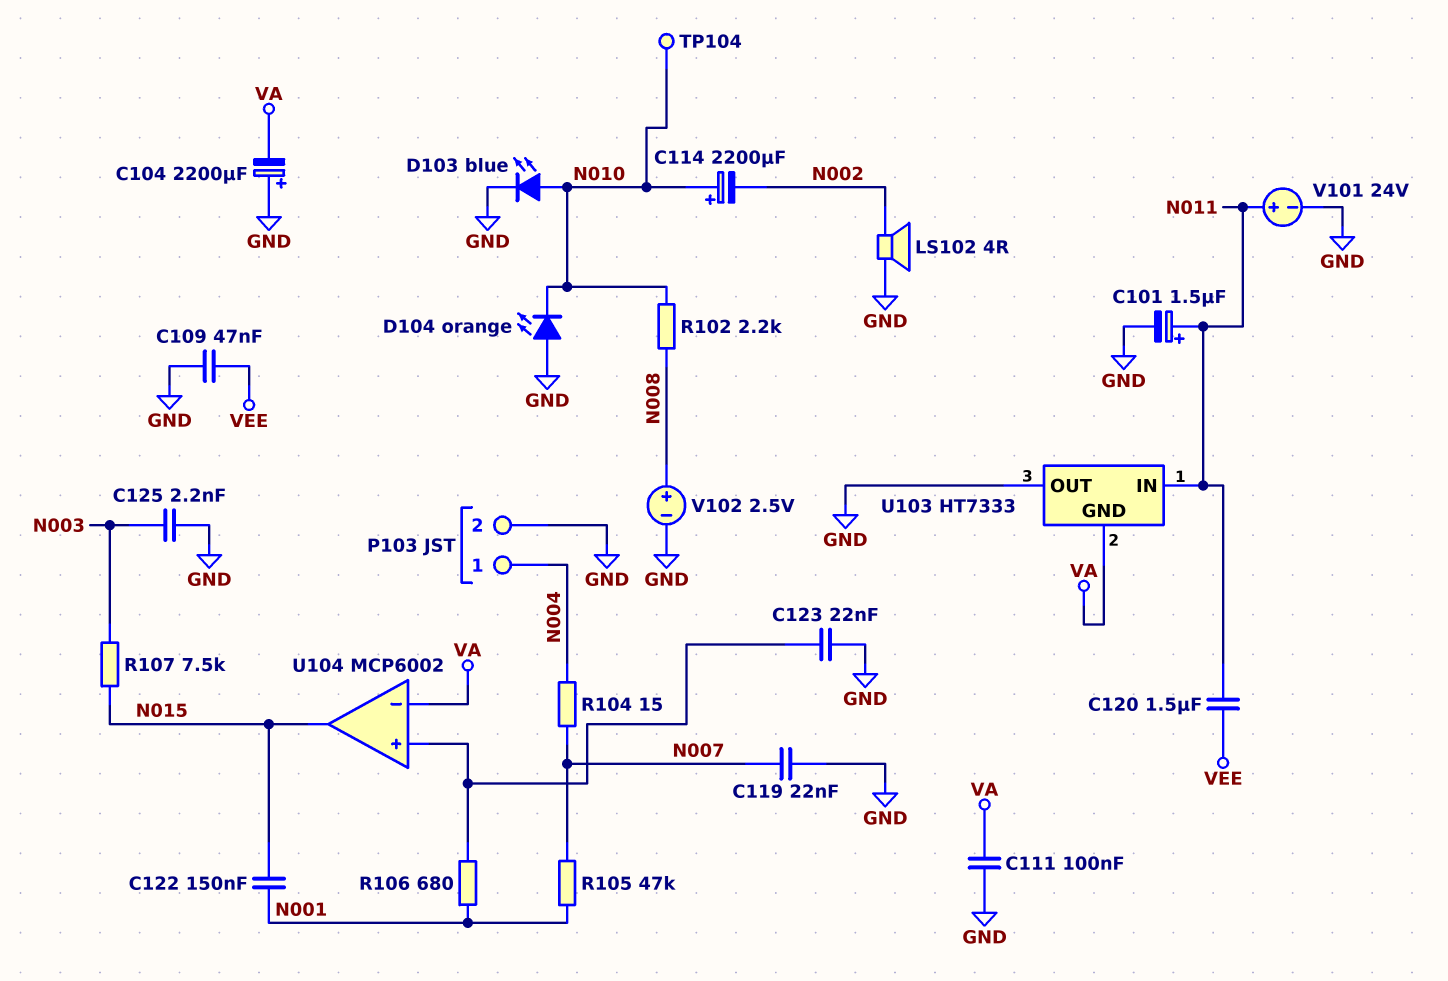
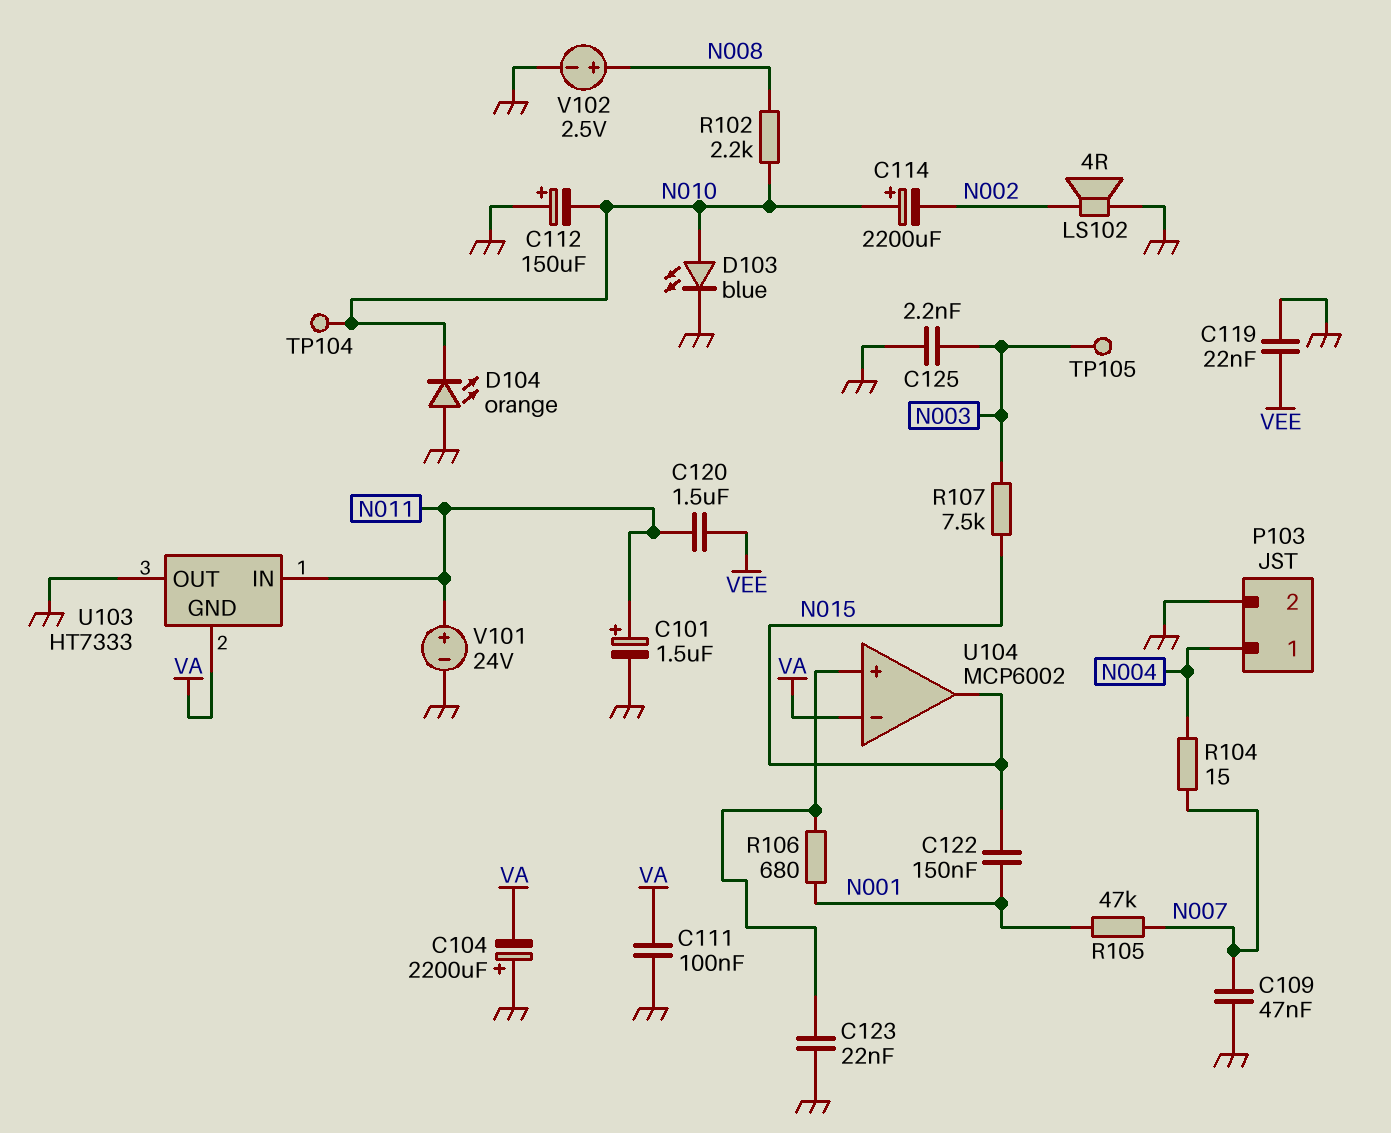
C109: 47nF (GND, VEE) -> 47nF (GND, N007)
C112: none -> 150uF (plus GND, minus N010)
C119: 22nF (GND, N007) -> 22nF (GND, VEE)
TP105: none -> test point (N003)

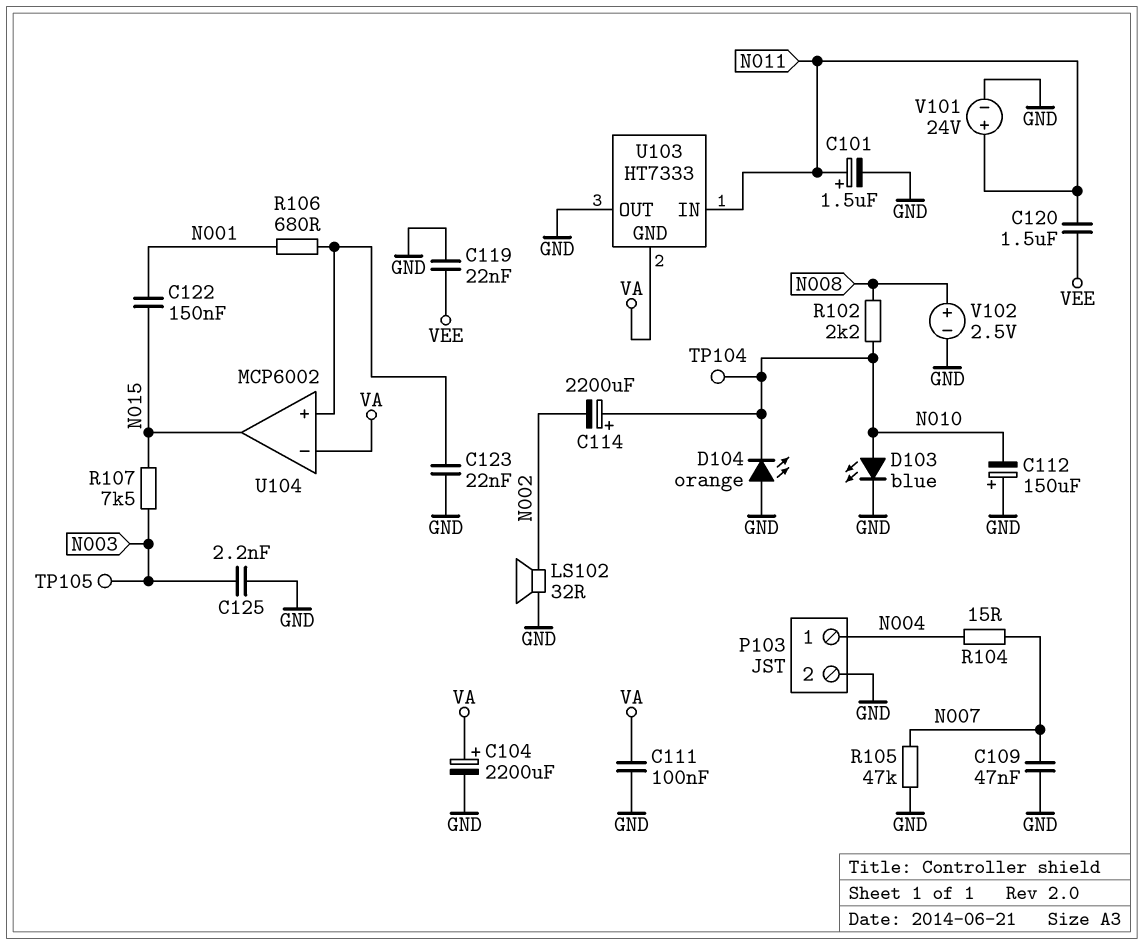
C104: 2200uF (plus GND, minus VA) -> 2200uF (plus VA, minus GND)
LS102: speaker 4R (GND, N002) -> speaker 32R (GND, N002)
R105: 47k (N001, N007) -> 47k (GND, N007)

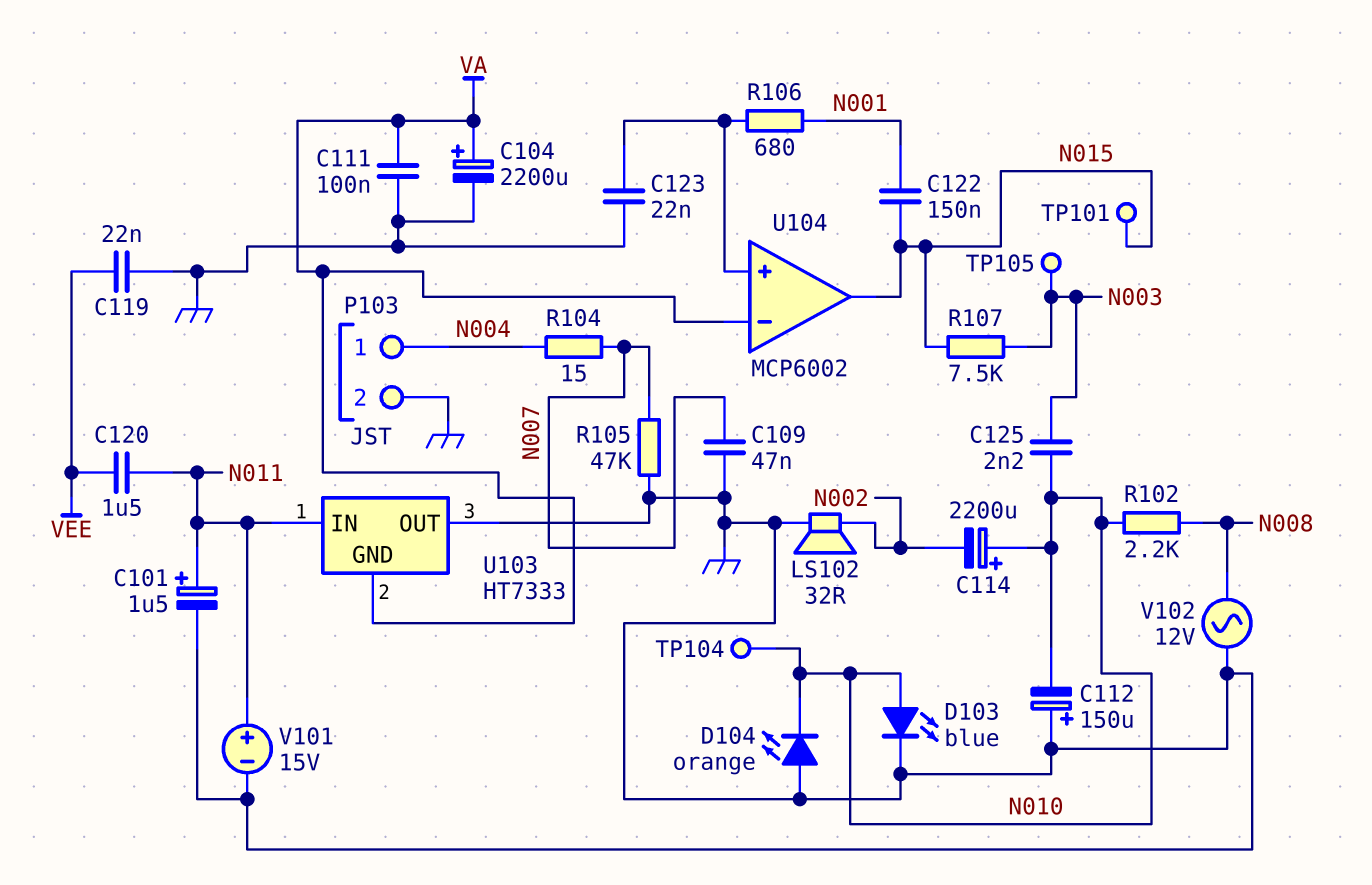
C125: 2.2nF (GND, N003) -> 2.2nF (N003, N010)
TP101: none -> test point (N015)
V101: 24V (plus N011, minus GND) -> 15V (plus N011, minus GND)
V102: 2.5V (plus N008, minus GND) -> AC 12V (GND, N008)

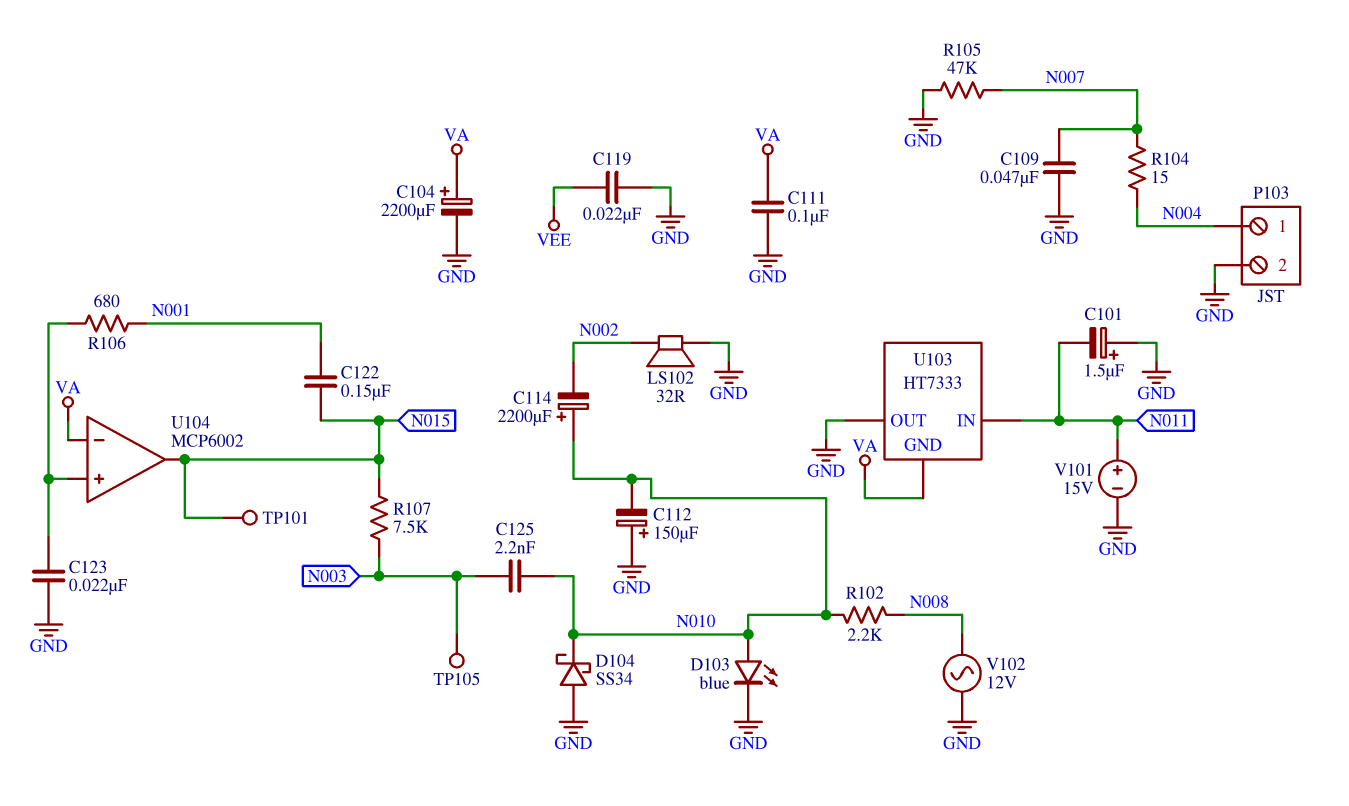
C101: 1.5uF (plus N011, minus GND) -> 1.5uF (plus GND, minus N011)
C120: 1.5uF (N011, VEE) -> none
D104: LED orange (A GND, K N010) -> schottky SS34 (A GND, K N010)
TP104: test point (N010) -> none

